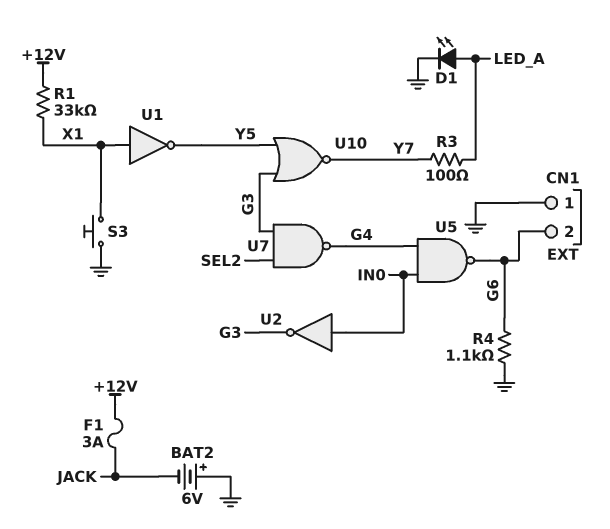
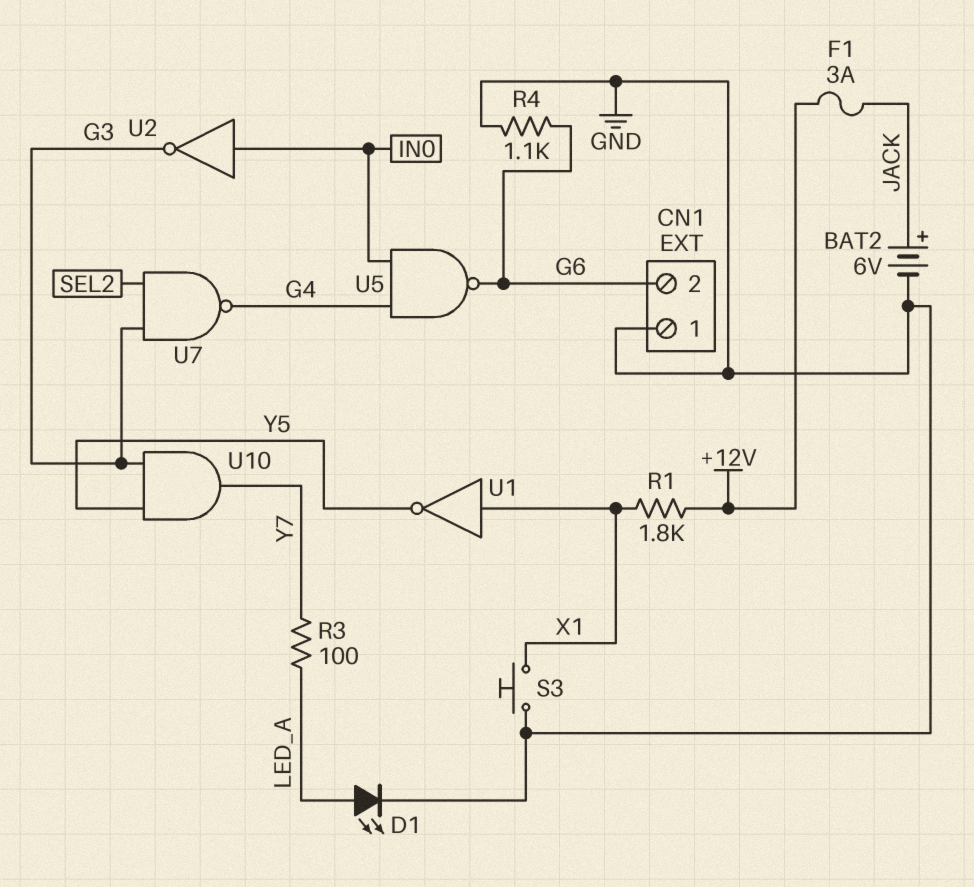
BAT2: 6V (plus GND, minus JACK) -> 6V (plus JACK, minus GND)
R1: 33k (+12V, X1) -> 1.8k (+12V, X1)
U10: NOR (in G3, in Y5, out Y7) -> AND (in G3, in Y5, out Y7)

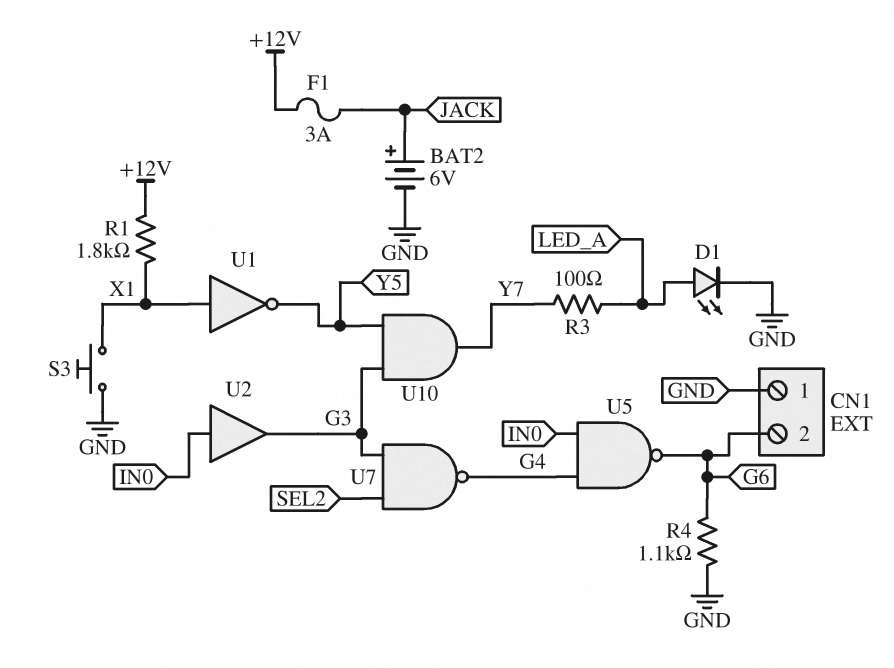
U2: NOT (in IN0, out G3) -> buffer (in IN0, out G3)

